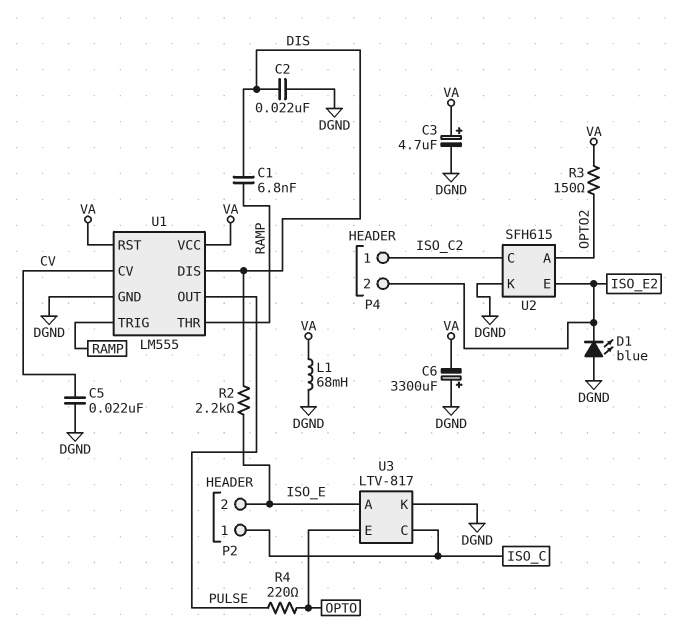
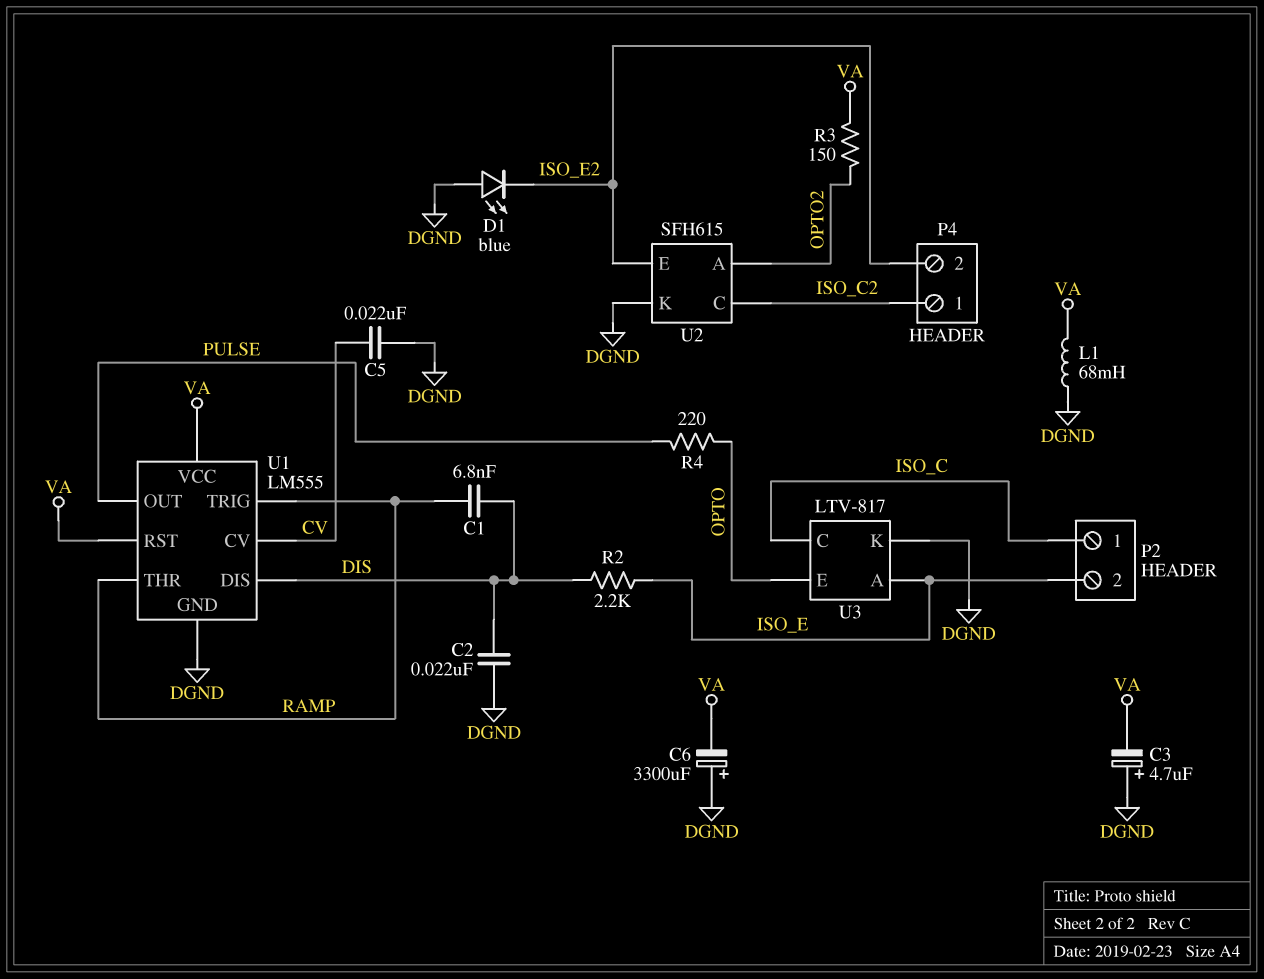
C3: 4.7uF (plus VA, minus DGND) -> 4.7uF (plus DGND, minus VA)

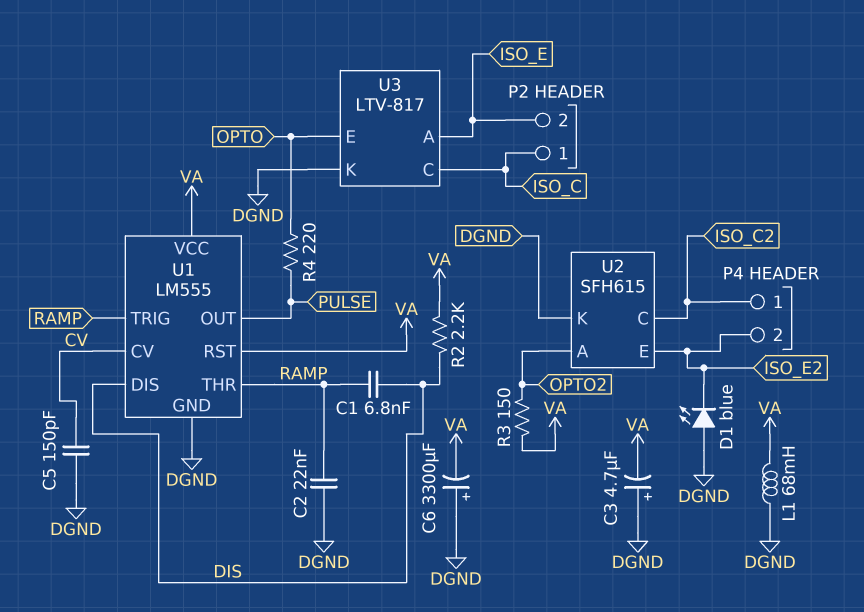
C2: 22nF (DGND, DIS) -> 22nF (DGND, RAMP)
C5: 22nF (CV, DGND) -> 150pF (CV, DGND)
R2: 2.2k (DIS, ISO_E) -> 2.2k (DIS, VA)

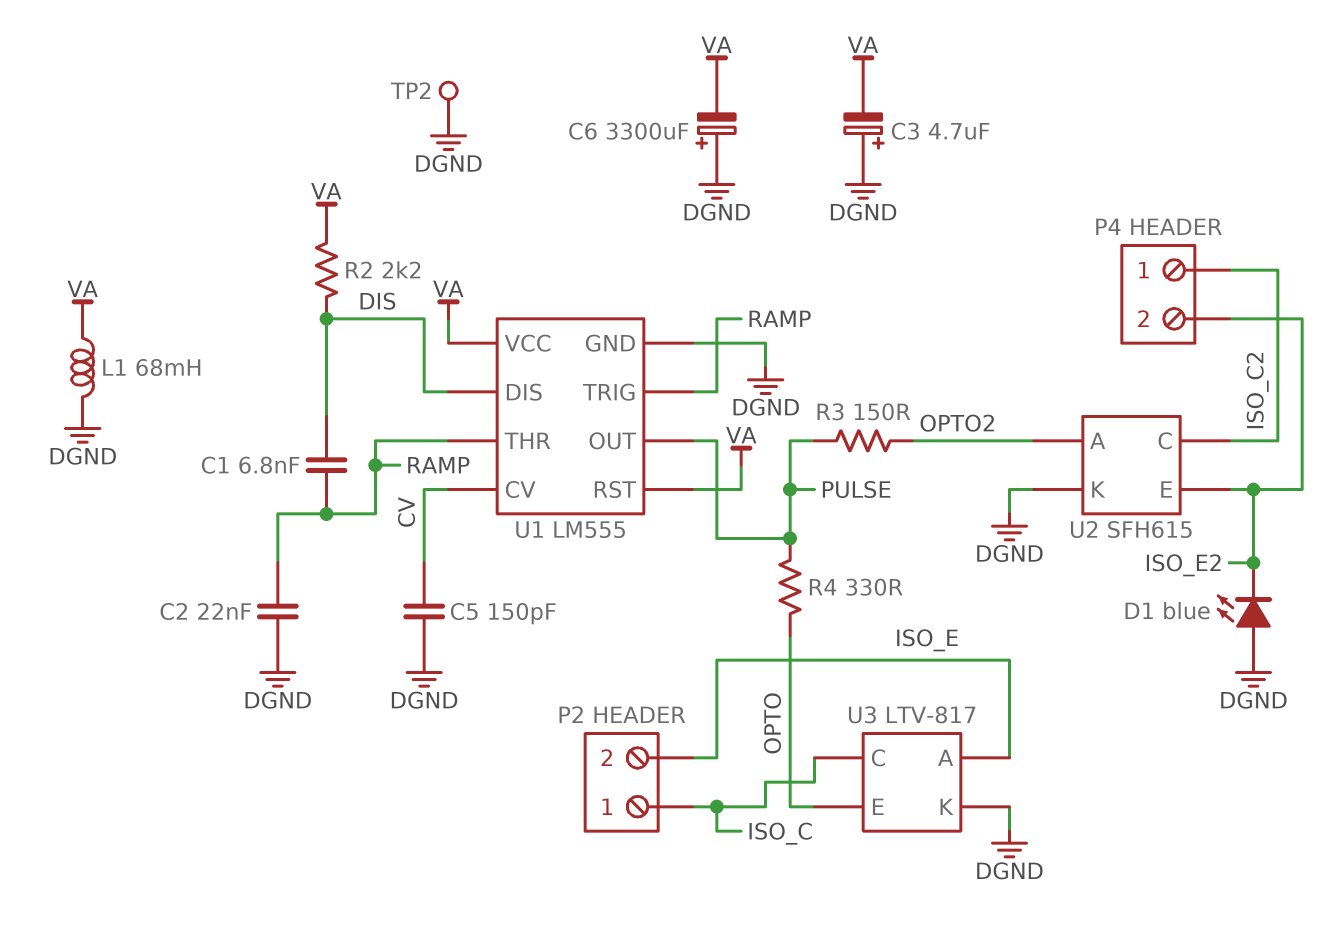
R3: 150 (OPTO2, VA) -> 150 (OPTO2, PULSE)
R4: 220 (OPTO, PULSE) -> 330 (OPTO, PULSE)
TP2: none -> test point (DGND)

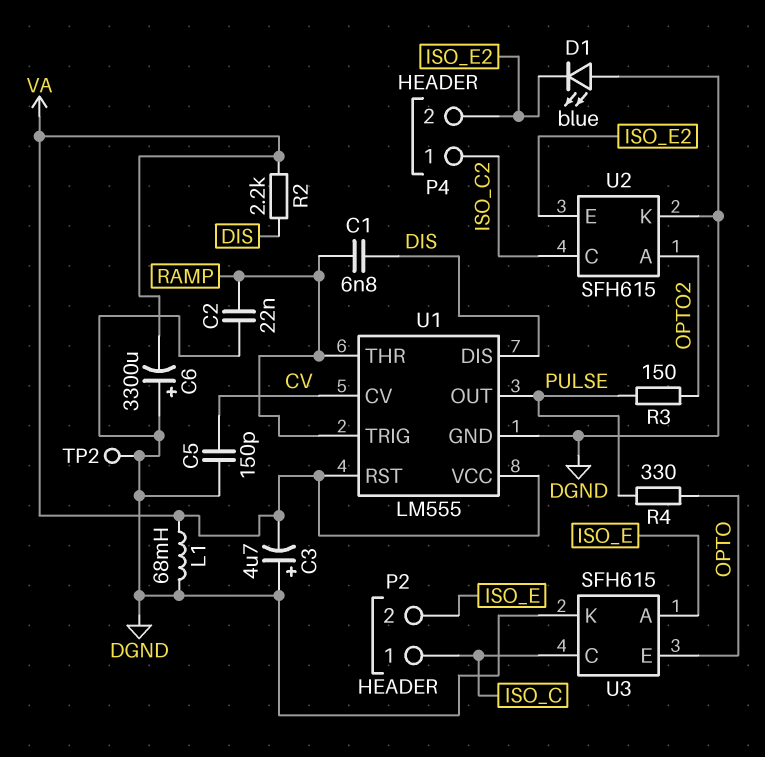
U3: LTV-817 -> SFH615

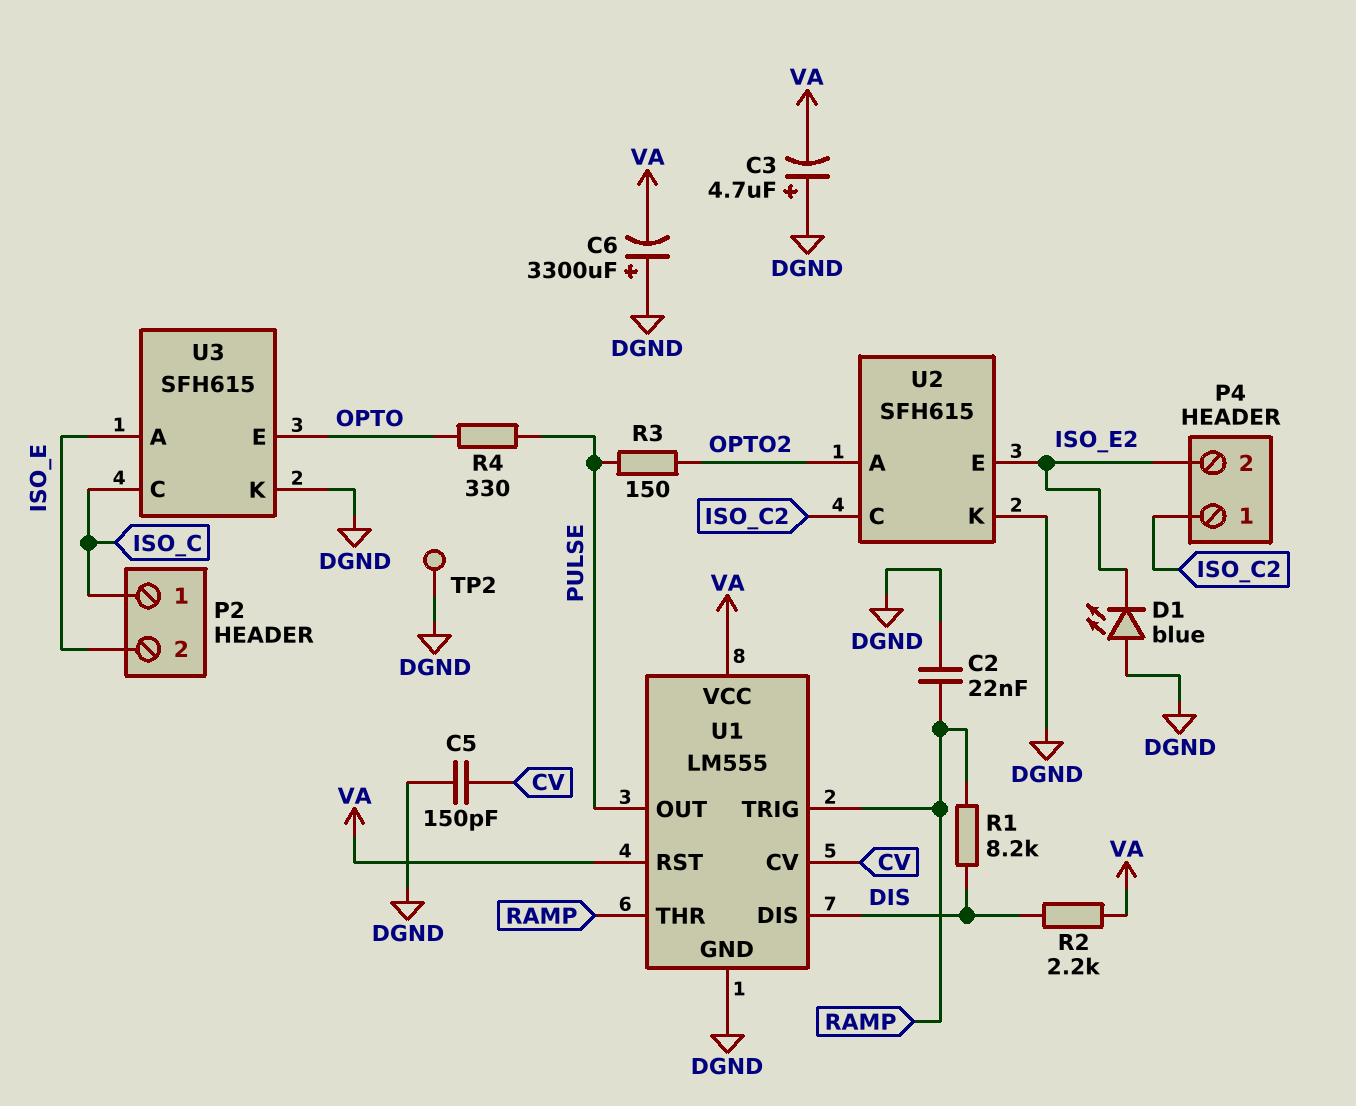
C1: 6.8nF (DIS, RAMP) -> none
L1: 68mH (DGND, VA) -> none
R1: none -> 8.2k (DIS, RAMP)

